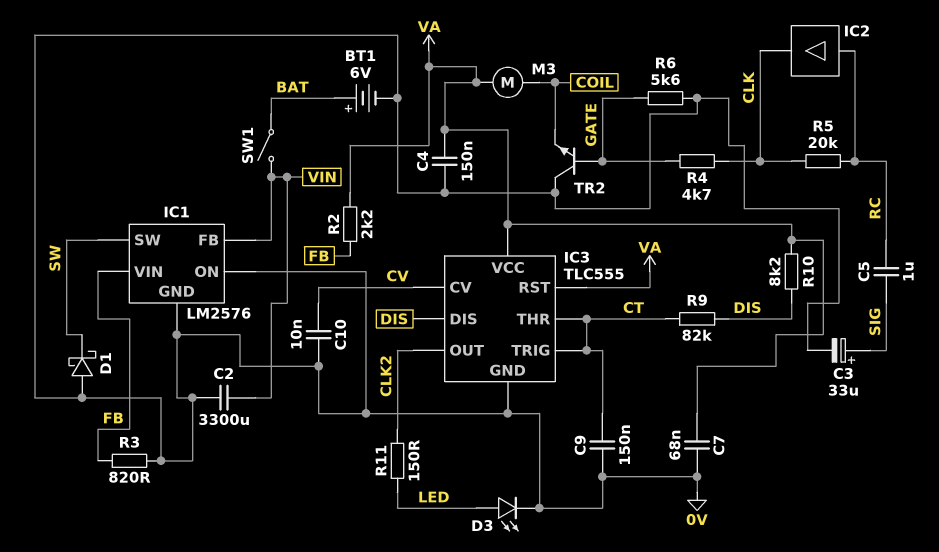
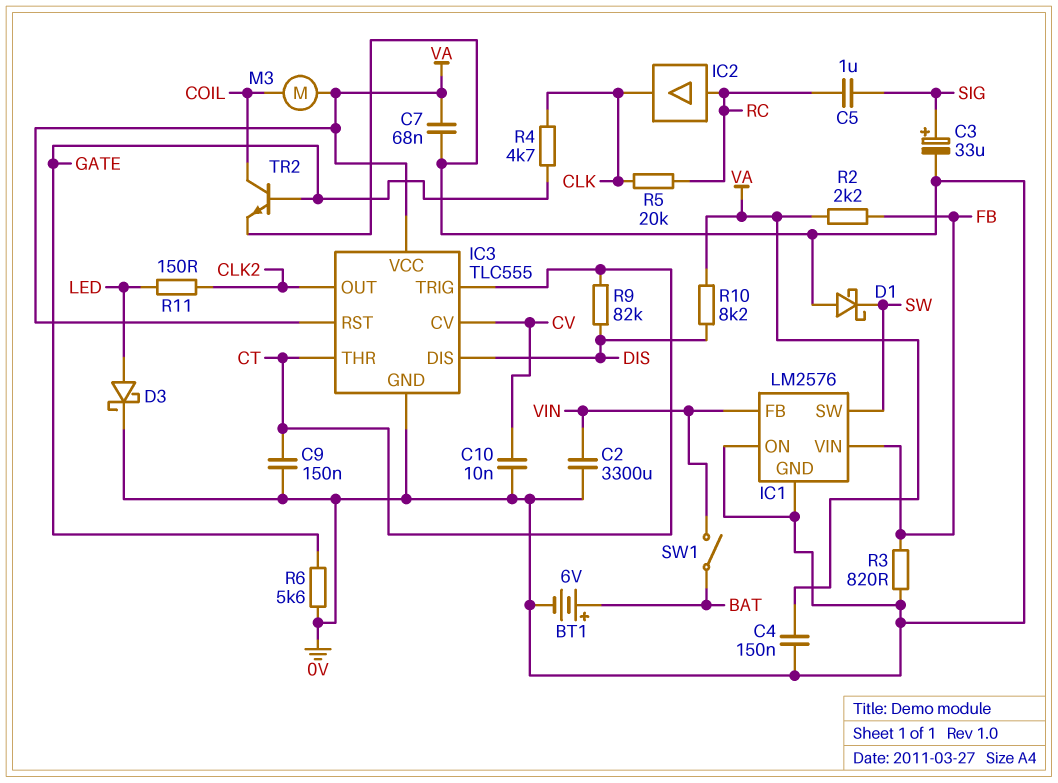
D3: LED (A LED, K 0V) -> schottky (A LED, K 0V)
TR2: NPN (B GATE, C 0V, E COIL) -> NPN (B GATE, C COIL, E 0V)

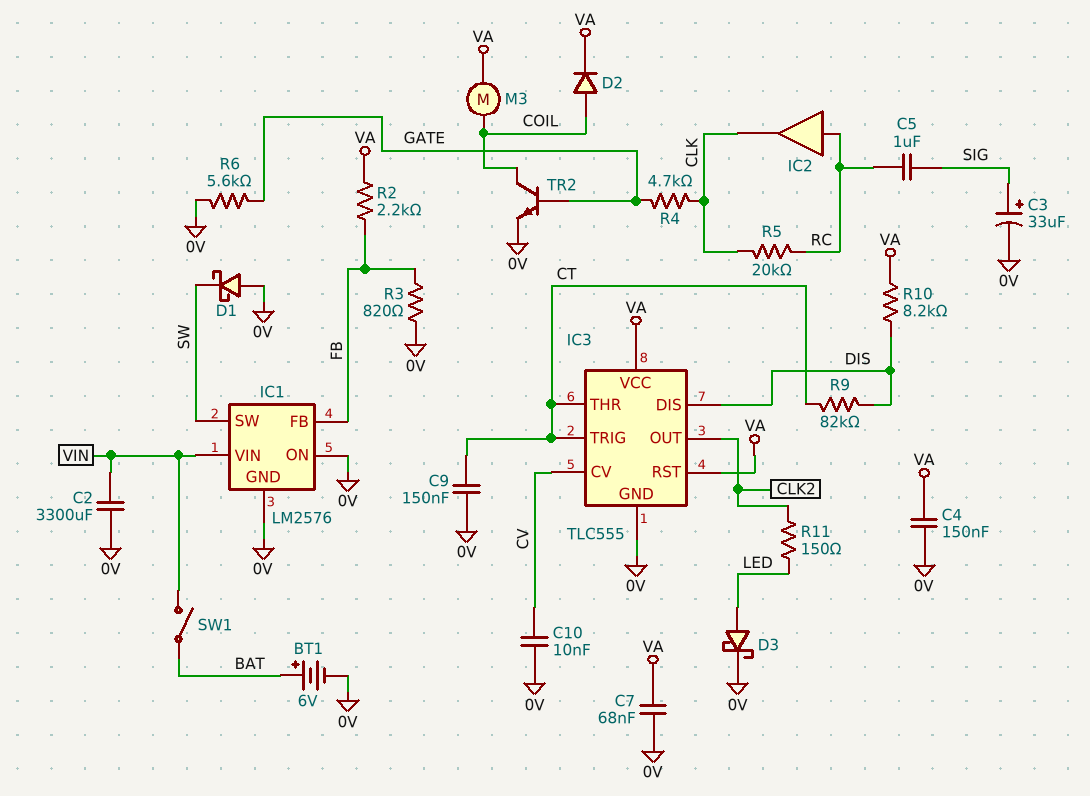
D2: none -> diode (A COIL, K VA)
IC1 pin FB: VIN -> FB
IC1 pin VIN: FB -> VIN

